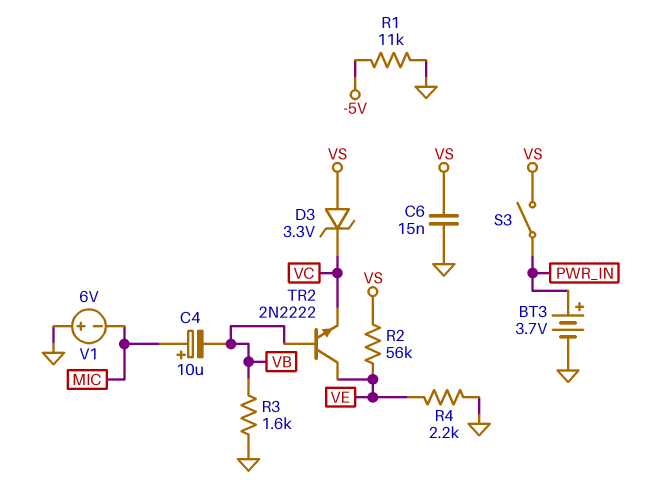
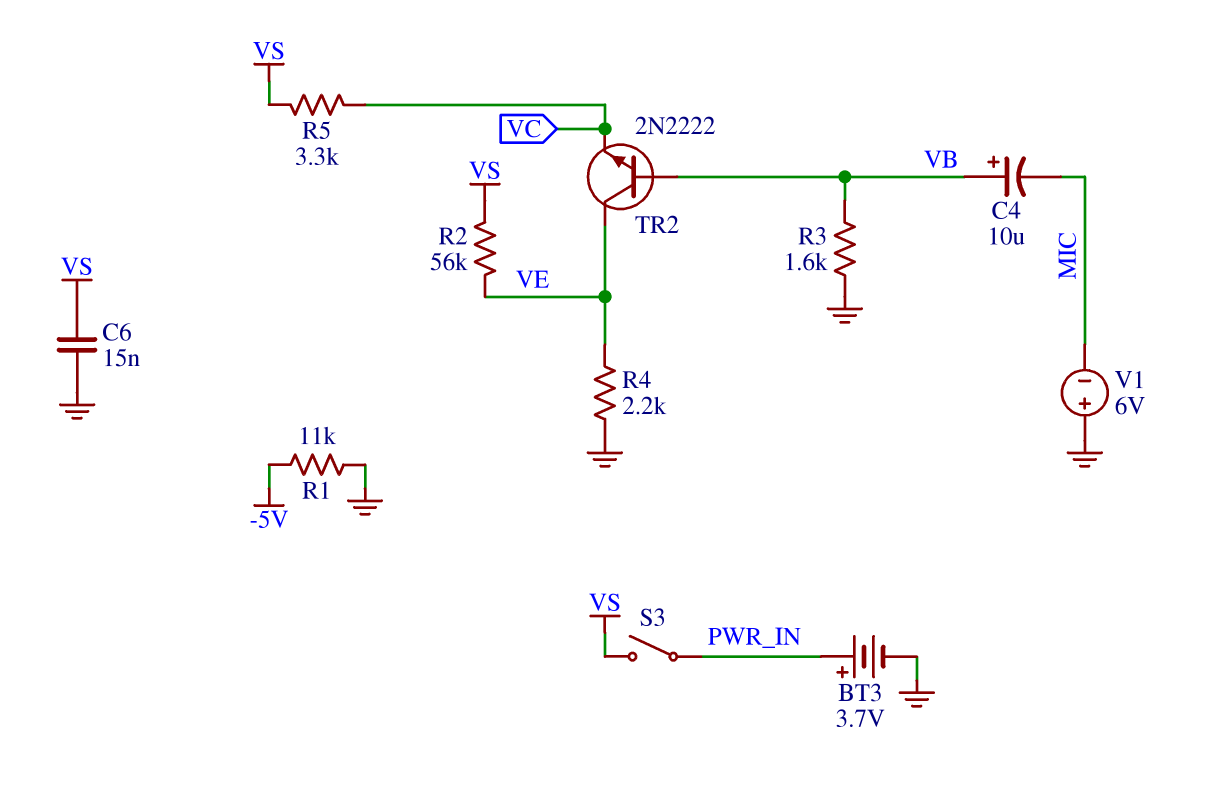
C4: 10uF (plus MIC, minus VB) -> 10uF (plus VB, minus MIC)
D3: zener 3.3V (A VS, K VC) -> none
R5: none -> 3.3k (VC, VS)

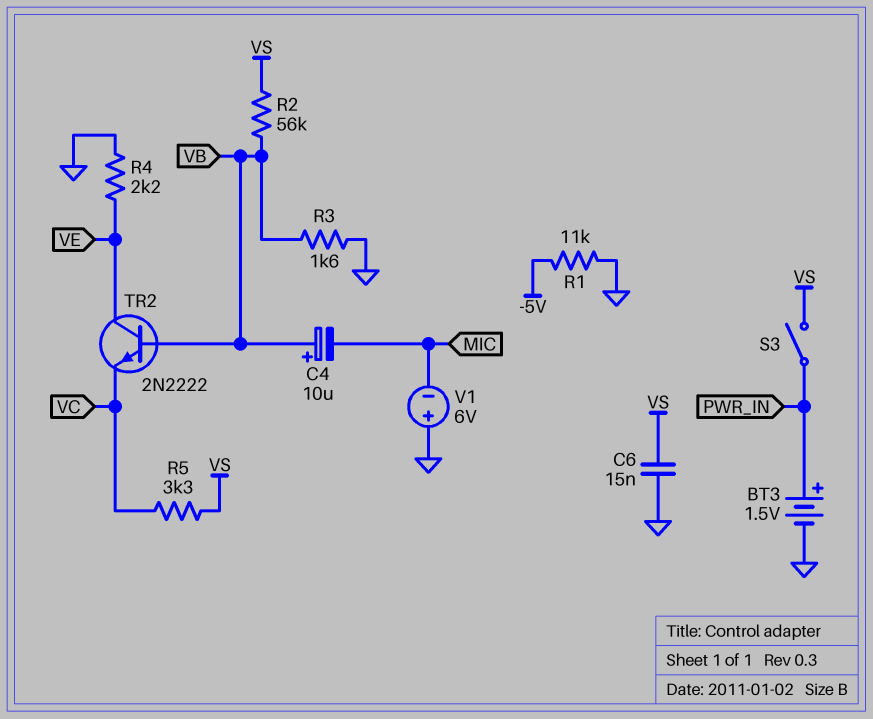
BT3: 3.7V (plus PWR_IN, minus GND) -> 1.5V (plus PWR_IN, minus GND)
R2: 56k (VE, VS) -> 56k (VB, VS)

